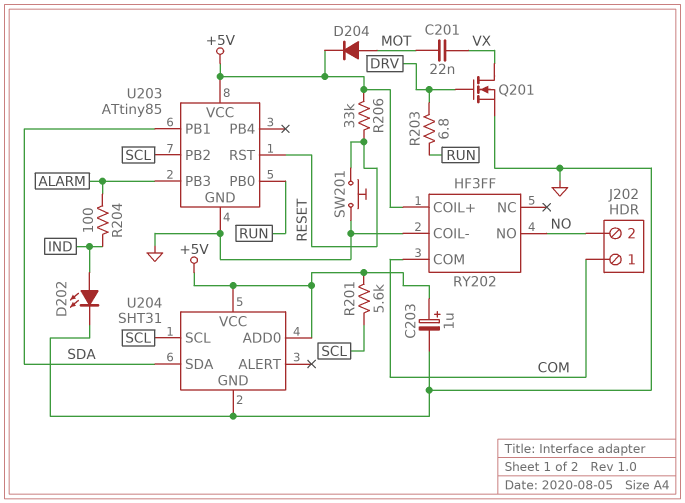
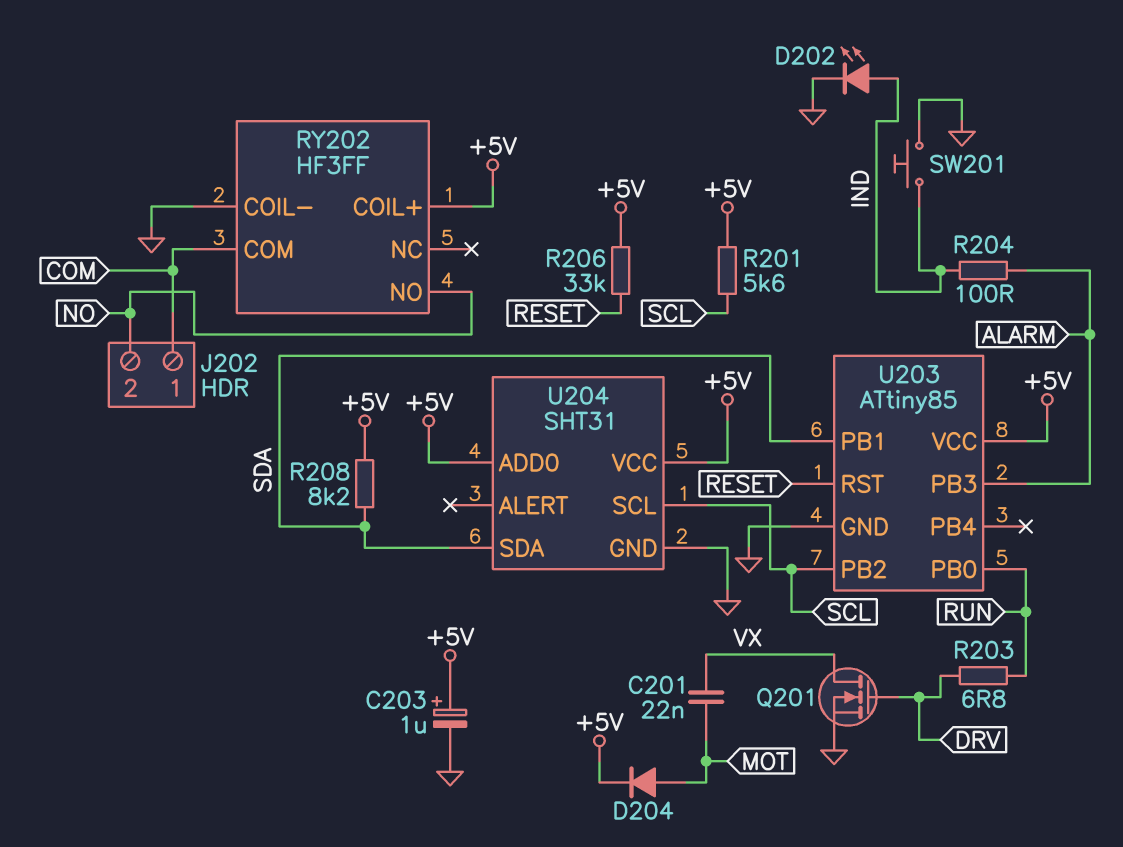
R208: none -> 8.2k (+5V, SDA)
SW201: button (GND, RESET) -> button (GND, IND)

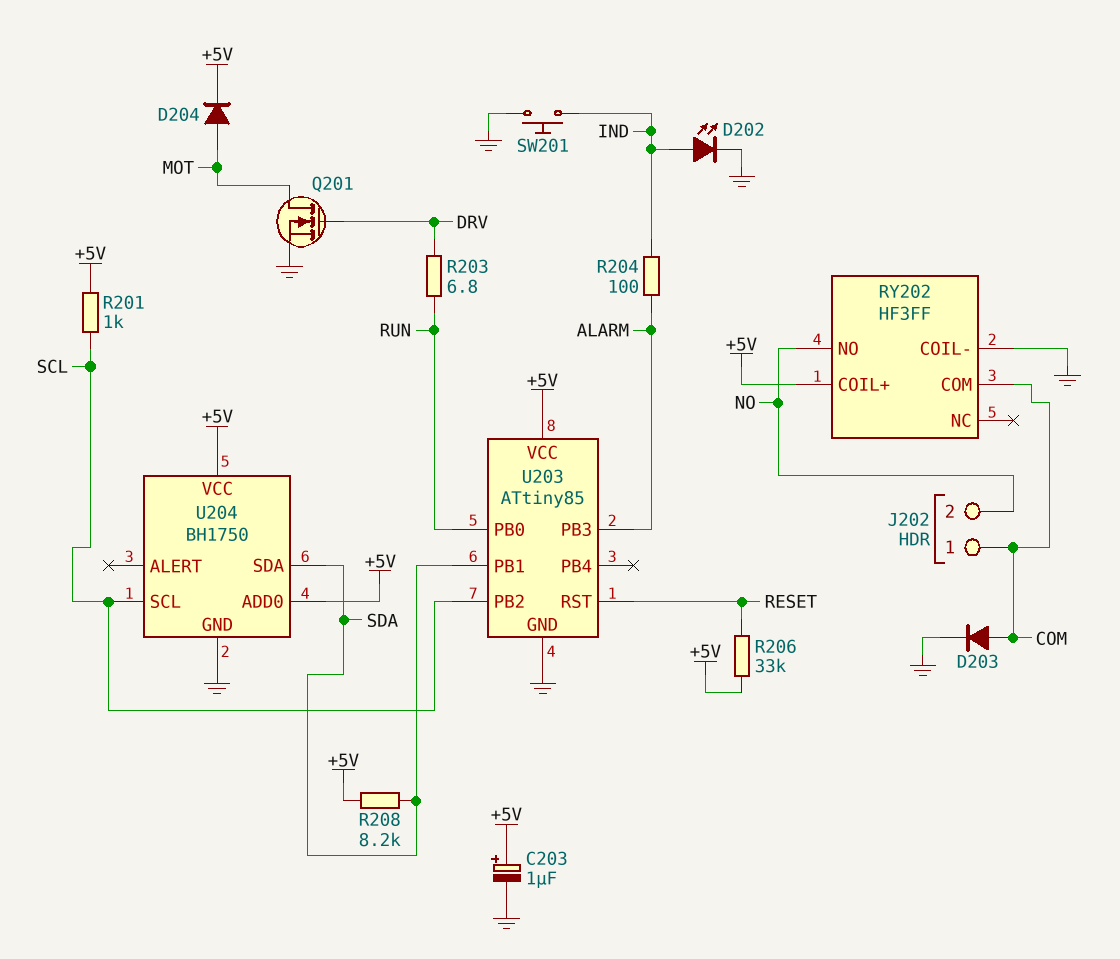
C201: 22nF (MOT, VX) -> none
D203: none -> diode (A COM, K GND)
Q201: NMOS (G DRV, D VX, S GND) -> NMOS (G DRV, D MOT, S GND)
R201: 5.6k (+5V, SCL) -> 1k (+5V, SCL)
U204: SHT31 -> BH1750

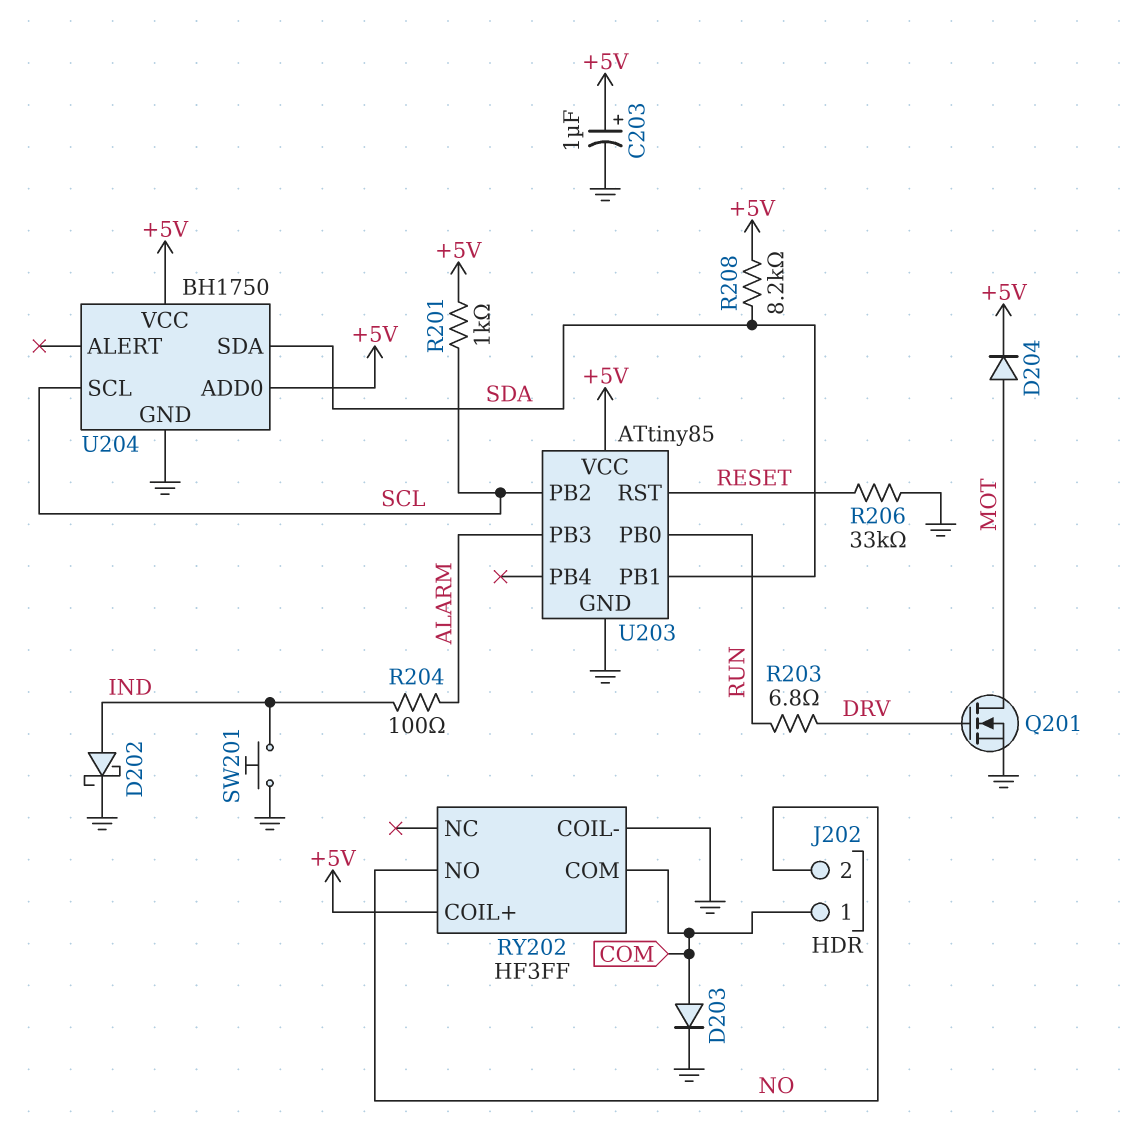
D202: LED (A IND, K GND) -> schottky (A IND, K GND)
R206: 33k (+5V, RESET) -> 33k (GND, RESET)

